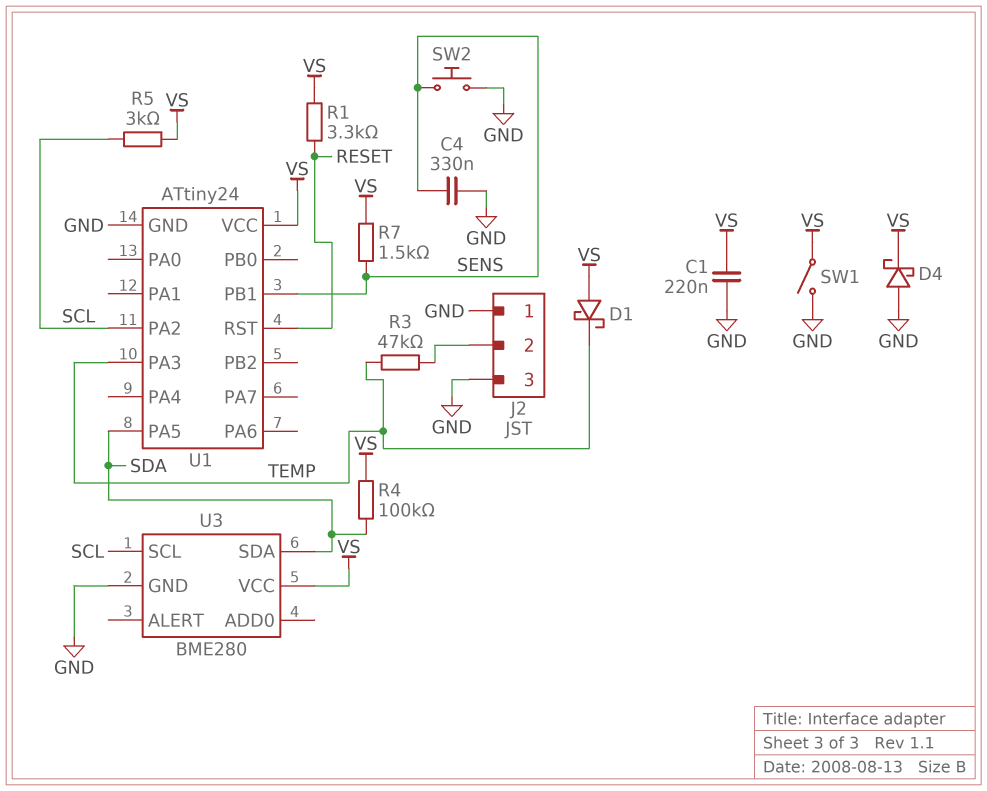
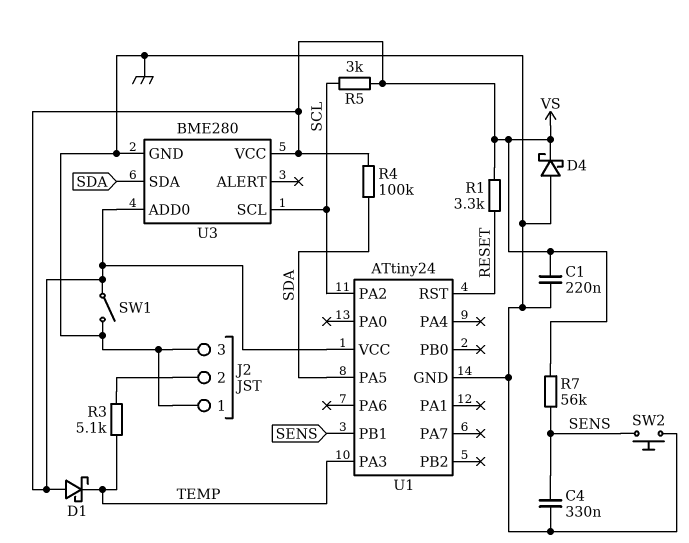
R3: 47k (J2/2, TEMP) -> 5.1k (J2/2, TEMP)
R7: 1.5k (SENS, VS) -> 56k (SENS, VS)
U3 pin ADD0: none -> VS

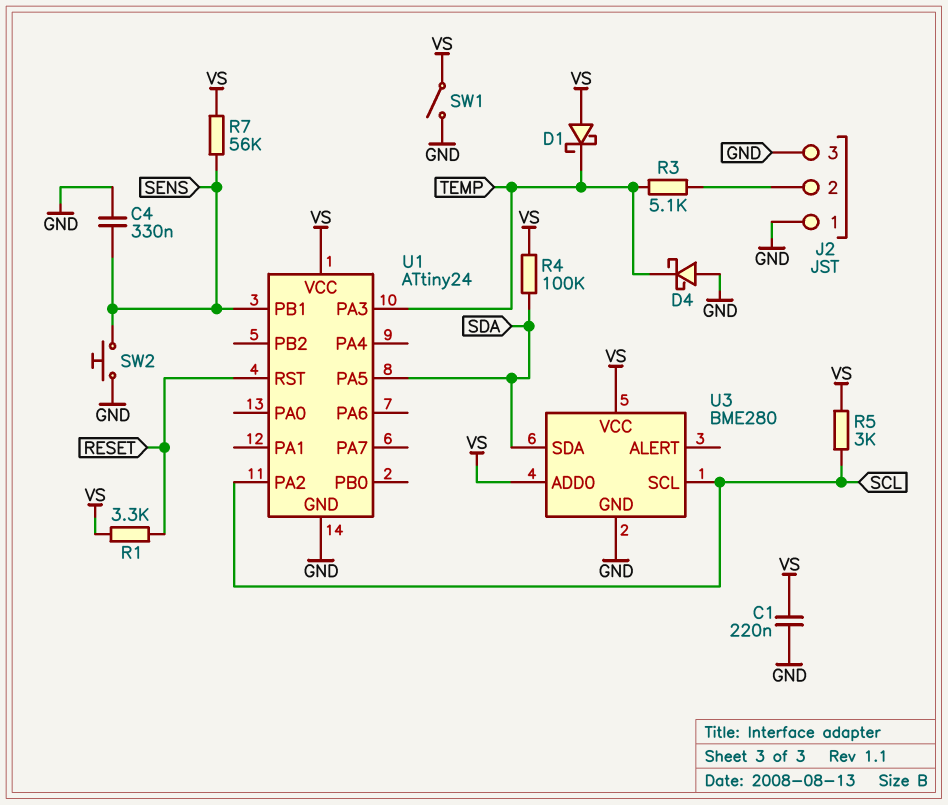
D4: schottky (A GND, K VS) -> schottky (A GND, K TEMP)

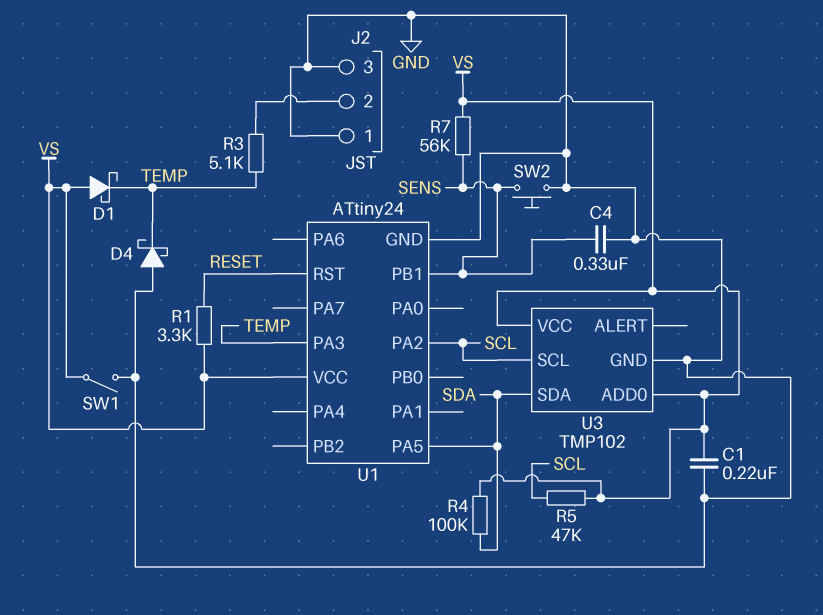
R5: 3k (SCL, VS) -> 47k (SCL, VS)
U3: BME280 -> TMP102

